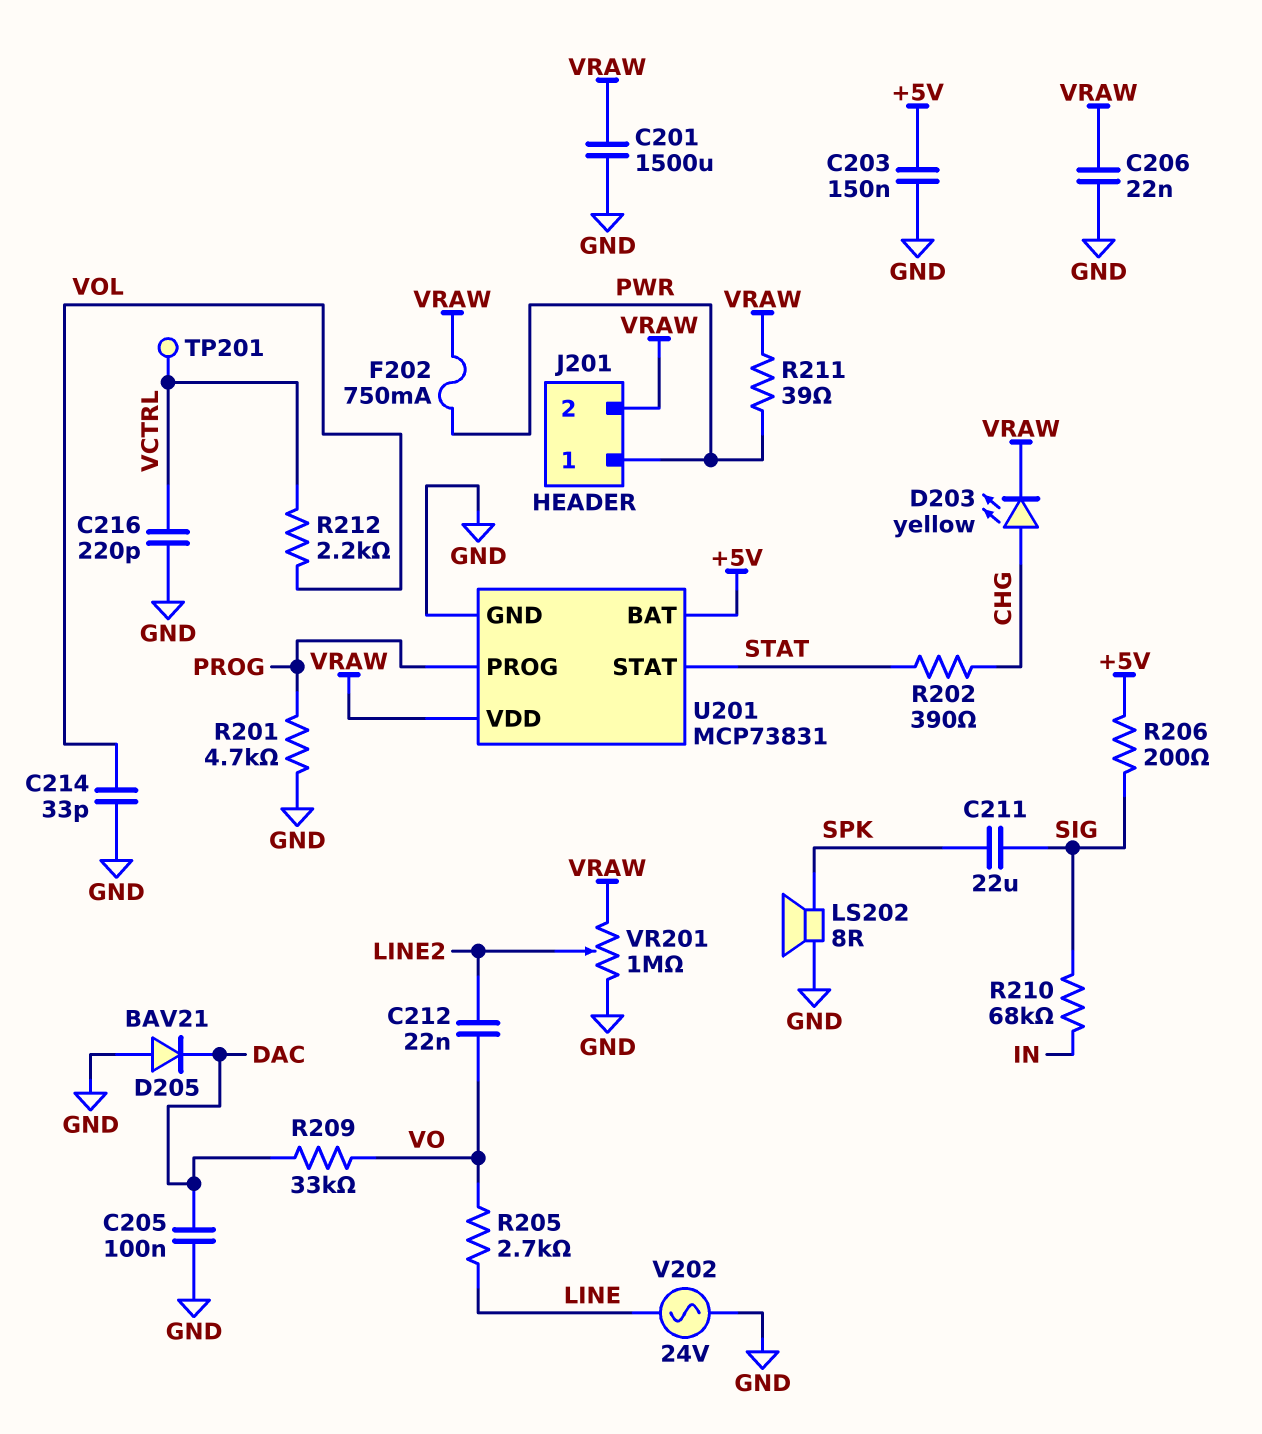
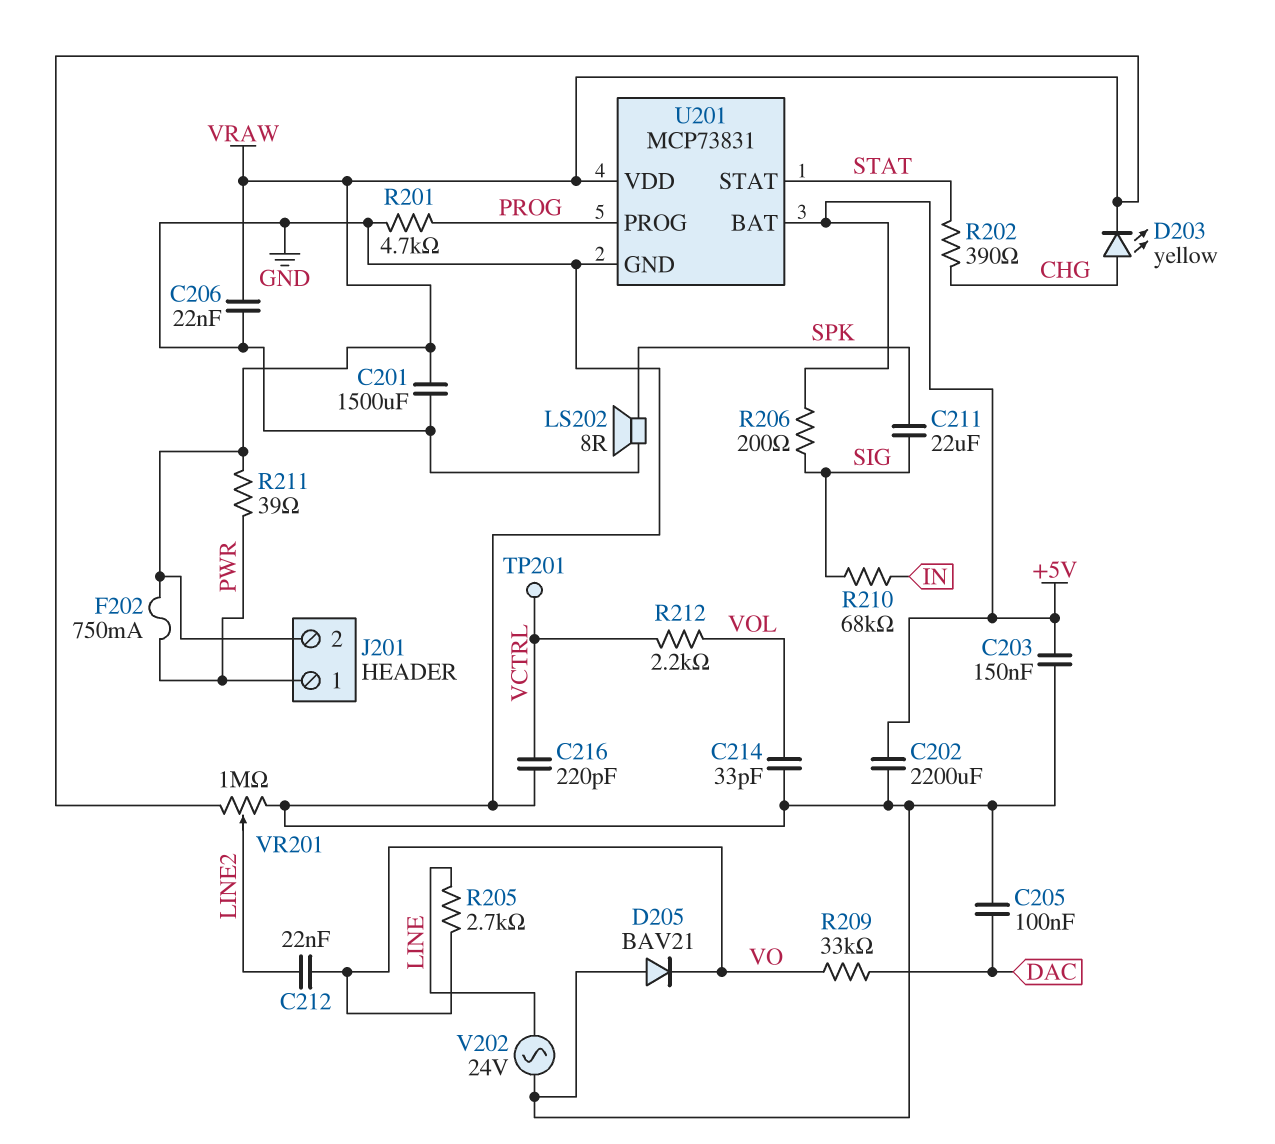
C202: none -> 2200uF (+5V, GND)
D205: diode BAV21 (A GND, K DAC) -> diode BAV21 (A GND, K VO)

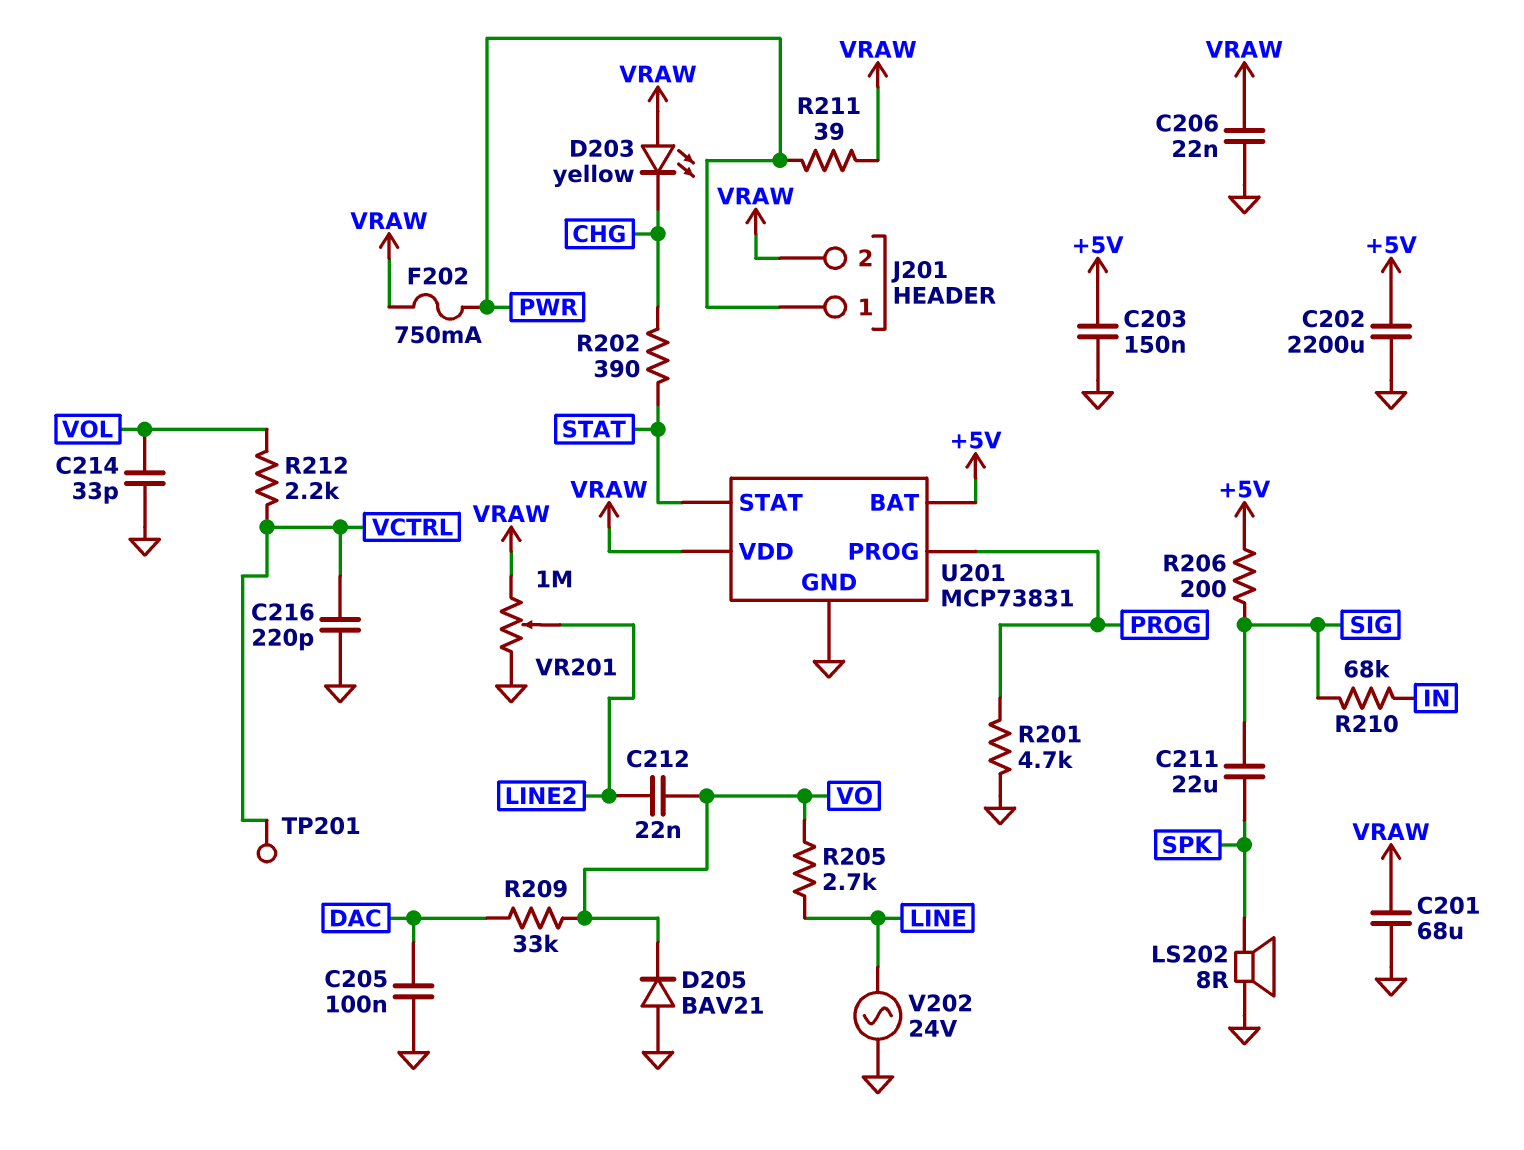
C201: 1500uF (GND, VRAW) -> 68uF (GND, VRAW)
D203: LED yellow (A CHG, K VRAW) -> LED yellow (A VRAW, K CHG)

